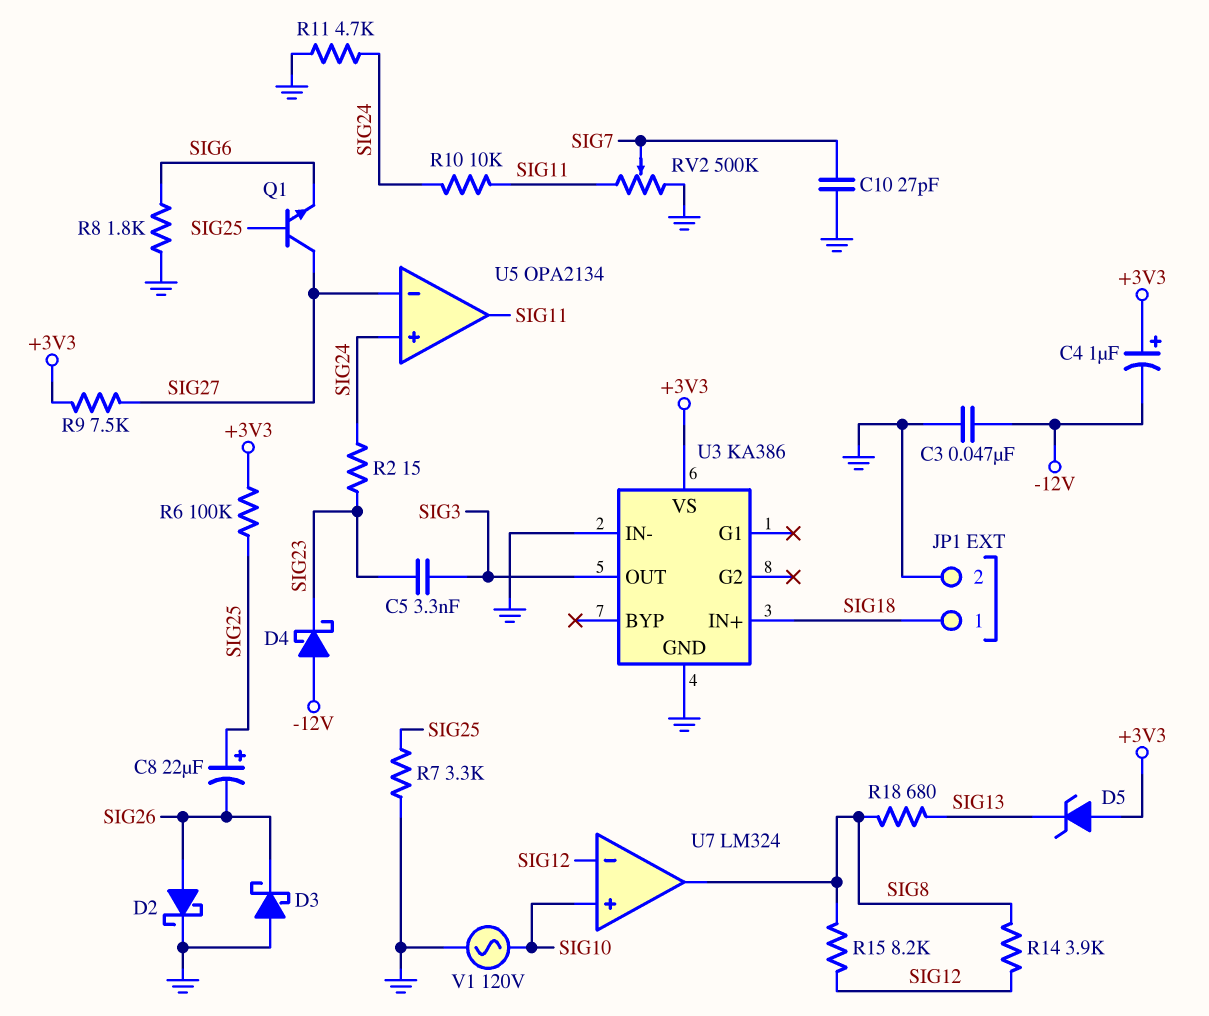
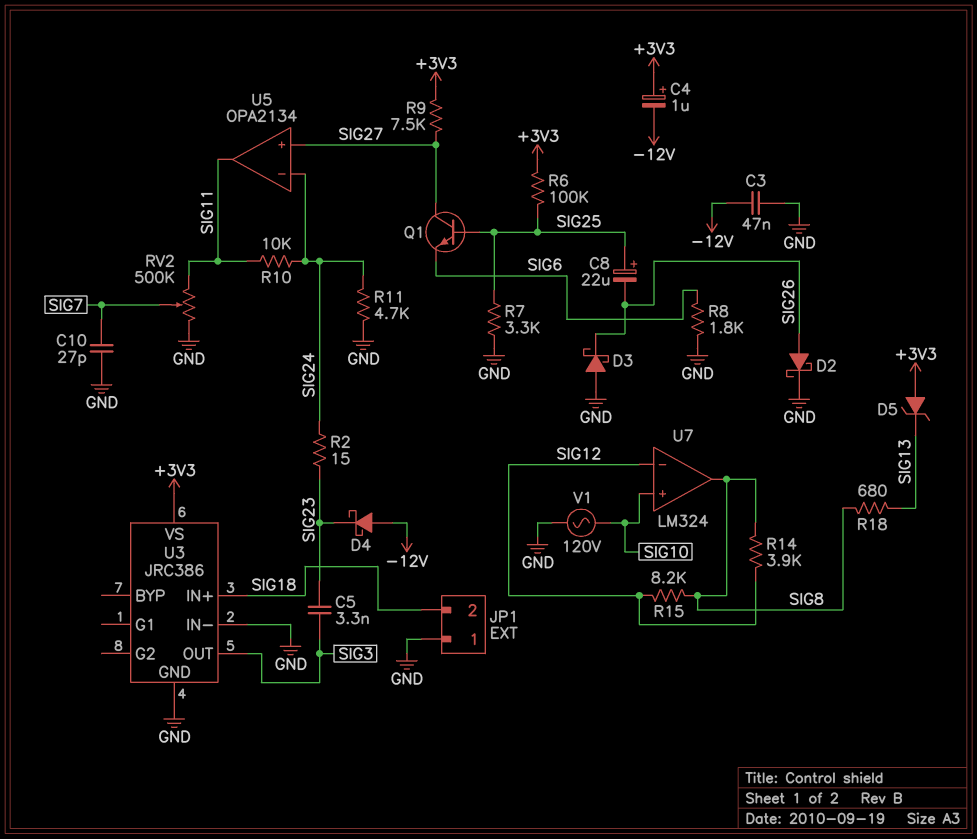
JP1 pin 1: SIG18 -> GND
JP1 pin 2: GND -> SIG18
U3: KA386 -> JRC386
U5 pin in+: SIG24 -> SIG27
U5 pin in-: SIG27 -> SIG24

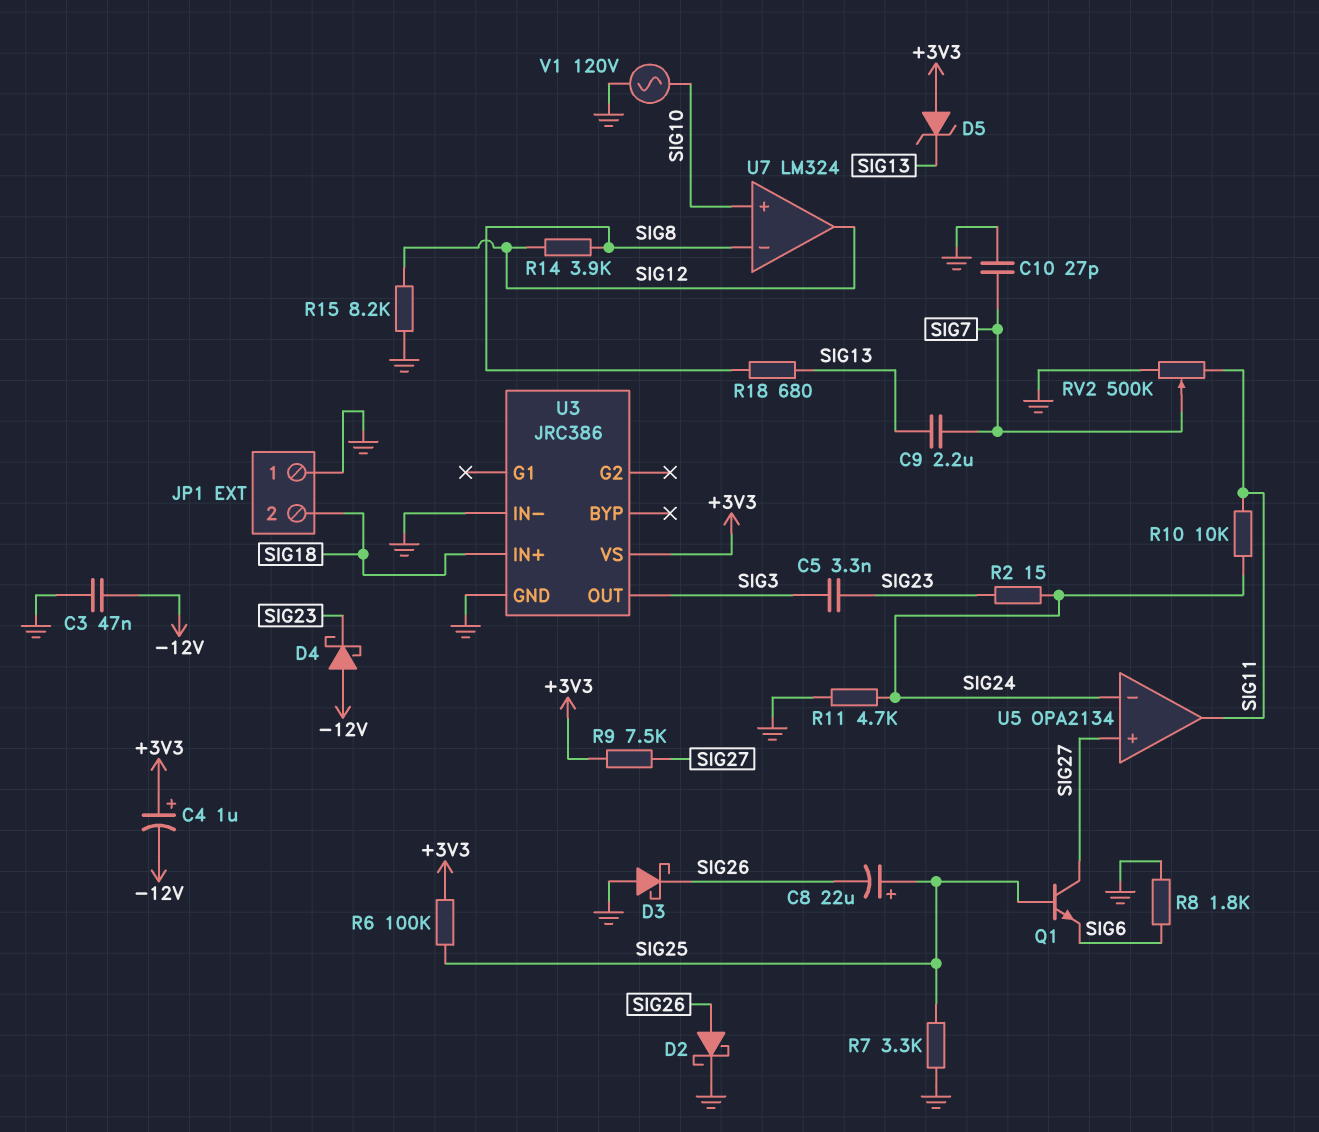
C9: none -> 2.2uF (SIG7, SIG13)
R15: 8.2k (SIG8, SIG12) -> 8.2k (GND, SIG12)
U7 pin in-: SIG12 -> SIG8
U7 pin out: SIG8 -> SIG12

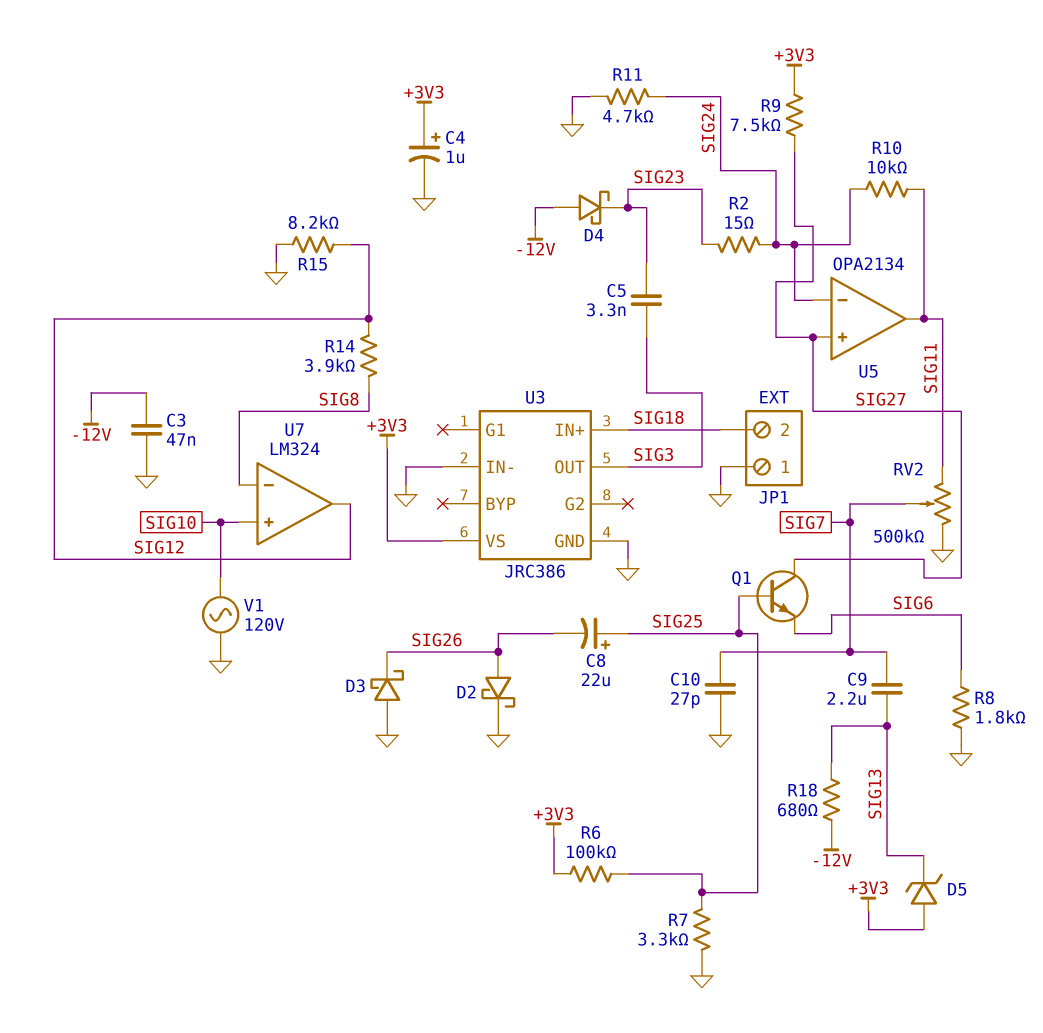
C4: 1uF (plus +3V3, minus -12V) -> 1uF (plus +3V3, minus GND)
R18: 680 (SIG8, SIG13) -> 680 (-12V, SIG13)

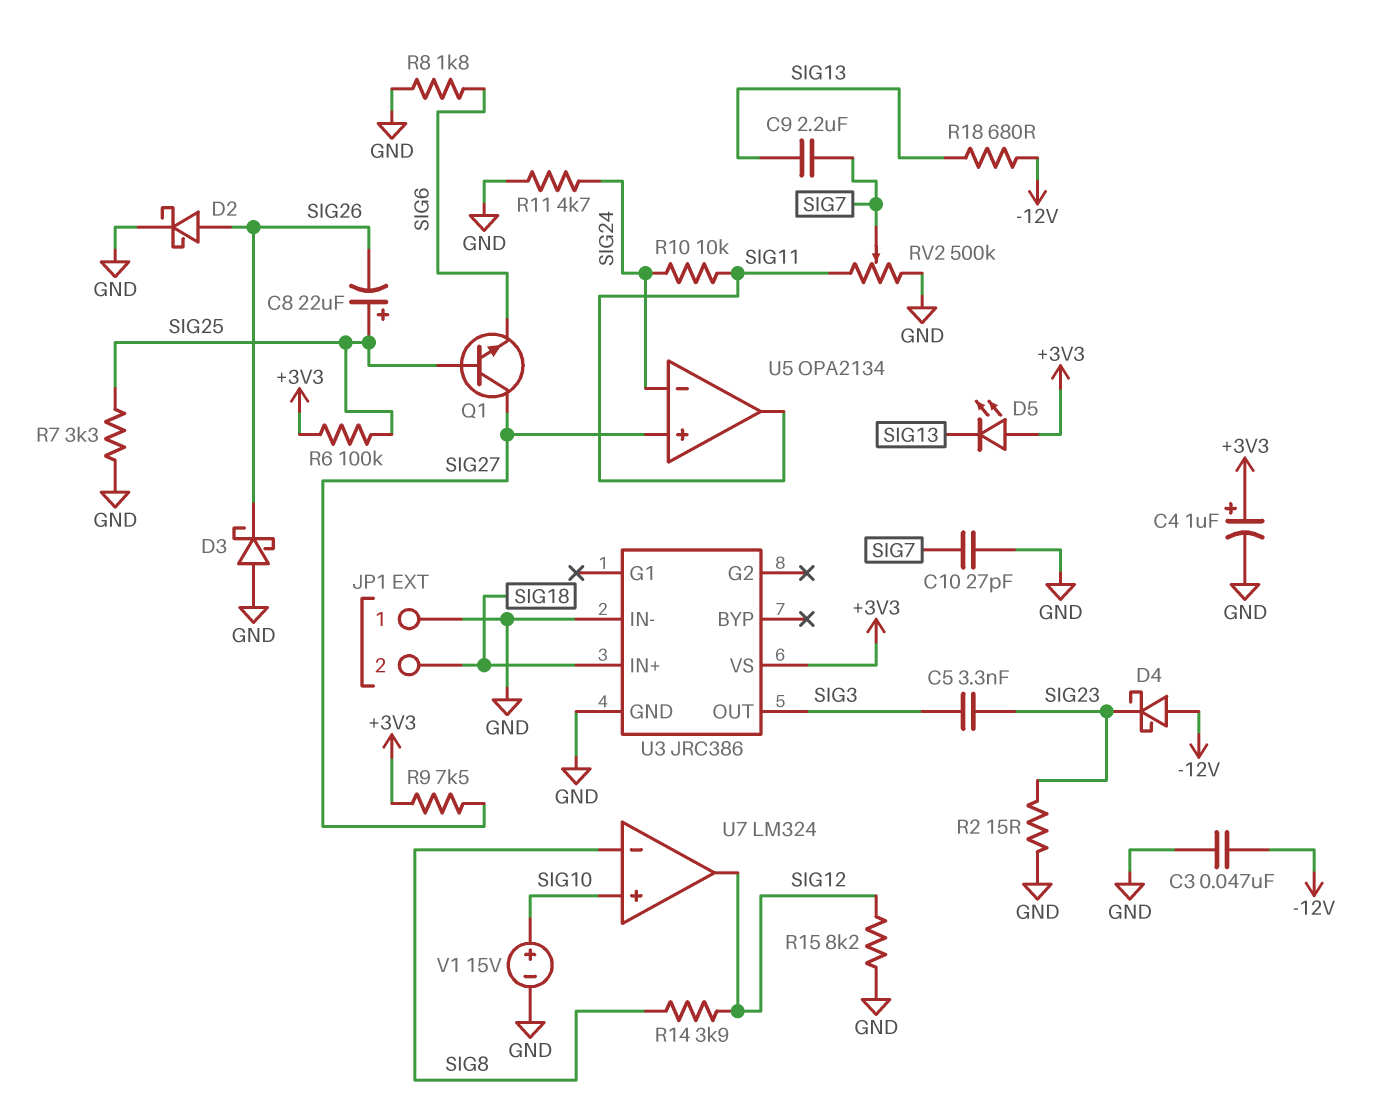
D5: zener (A +3V3, K SIG13) -> LED (A +3V3, K SIG13)
R2: 15 (SIG23, SIG24) -> 15 (GND, SIG23)
V1: AC 120V (GND, SIG10) -> 15V (plus SIG10, minus GND)

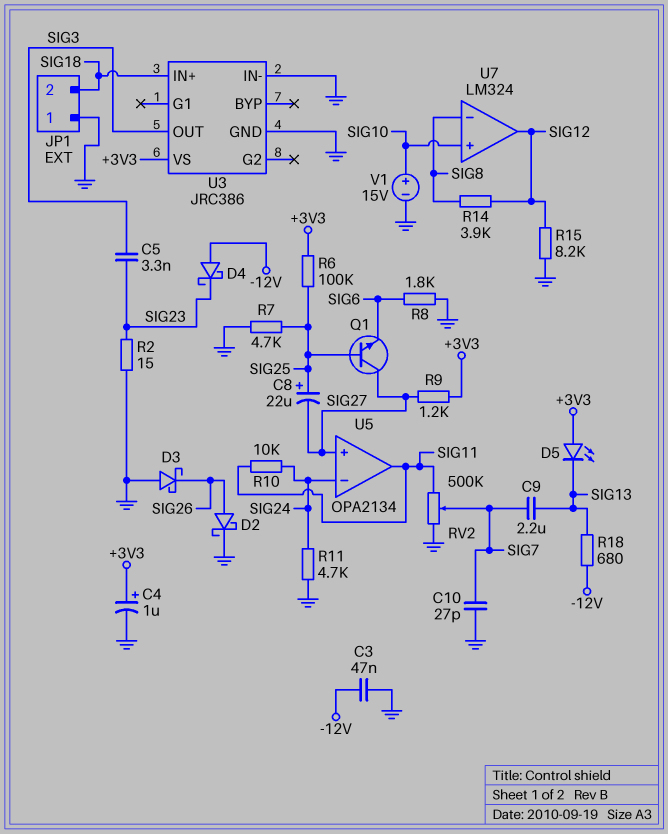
C8: 22uF (plus SIG25, minus SIG26) -> 22uF (plus SIG25, minus SIG27)
R7: 3.3k (GND, SIG25) -> 4.7k (GND, SIG25)
R9: 7.5k (+3V3, SIG27) -> 1.2k (+3V3, SIG27)

